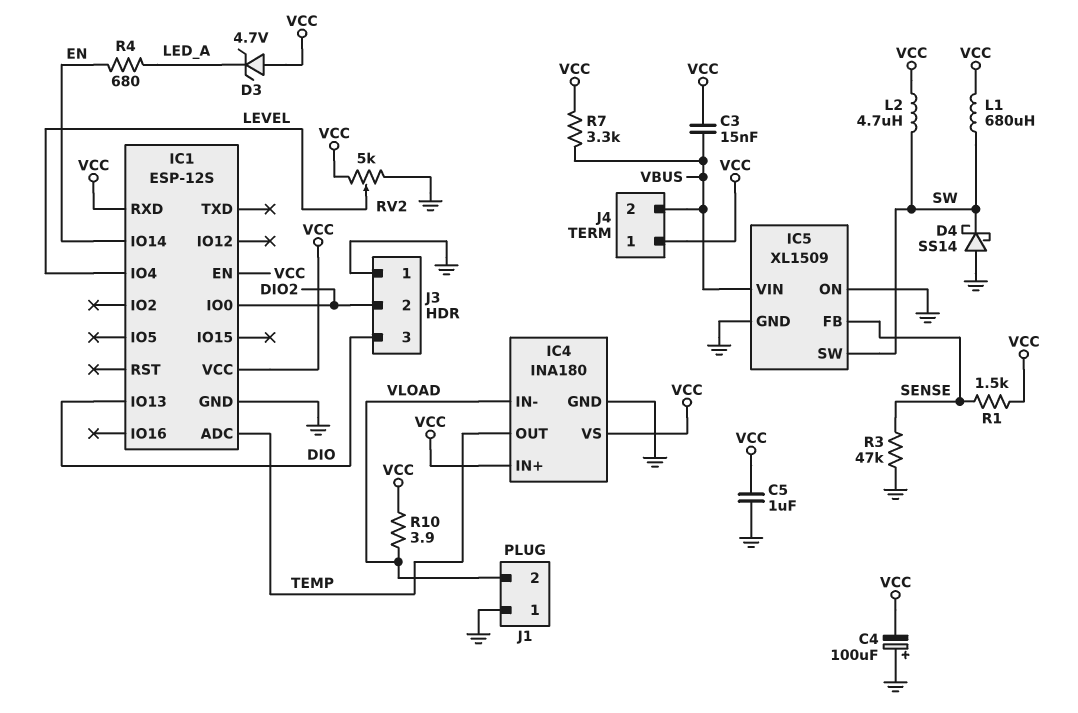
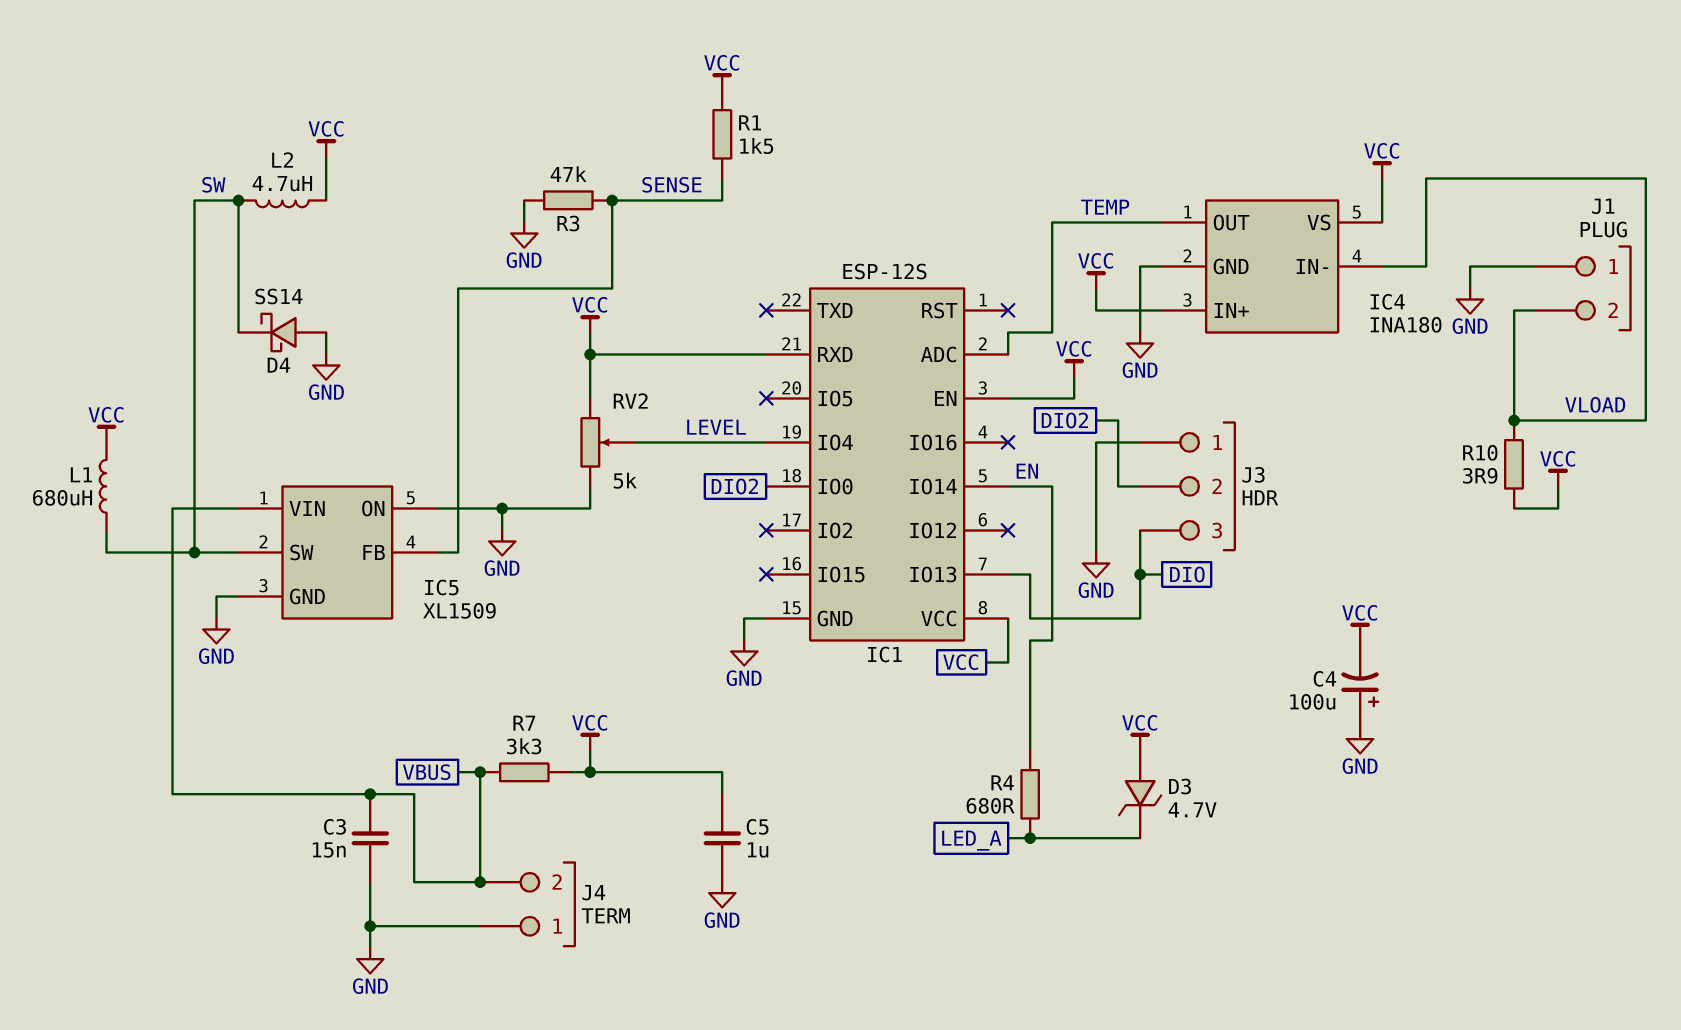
C3: 15nF (VBUS, VCC) -> 15nF (GND, VBUS)
J4 pin 1: VCC -> GND

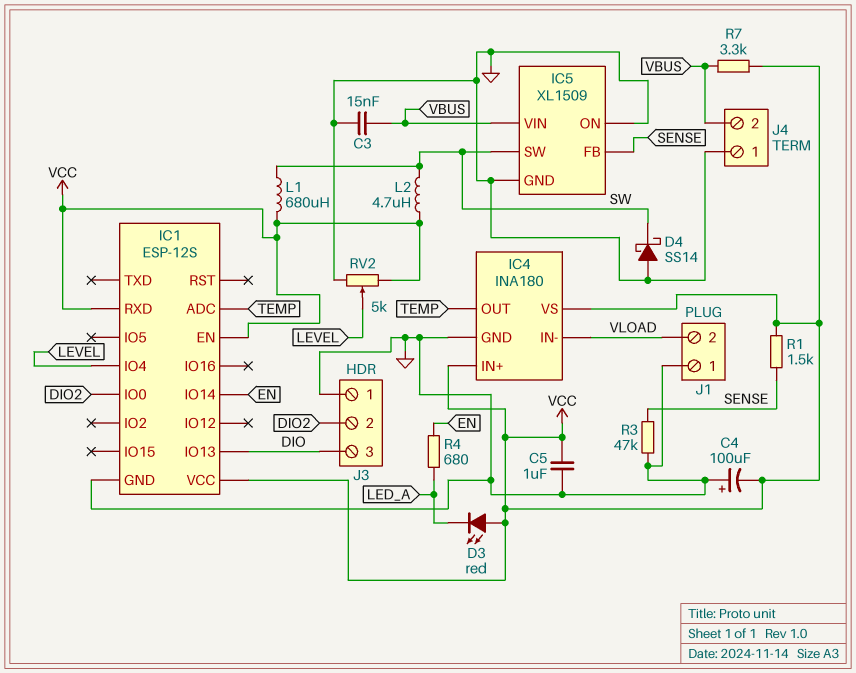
D3: zener 4.7V (A VCC, K LED_A) -> LED red (A VCC, K LED_A)
R10: 3.9 (VCC, VLOAD) -> none

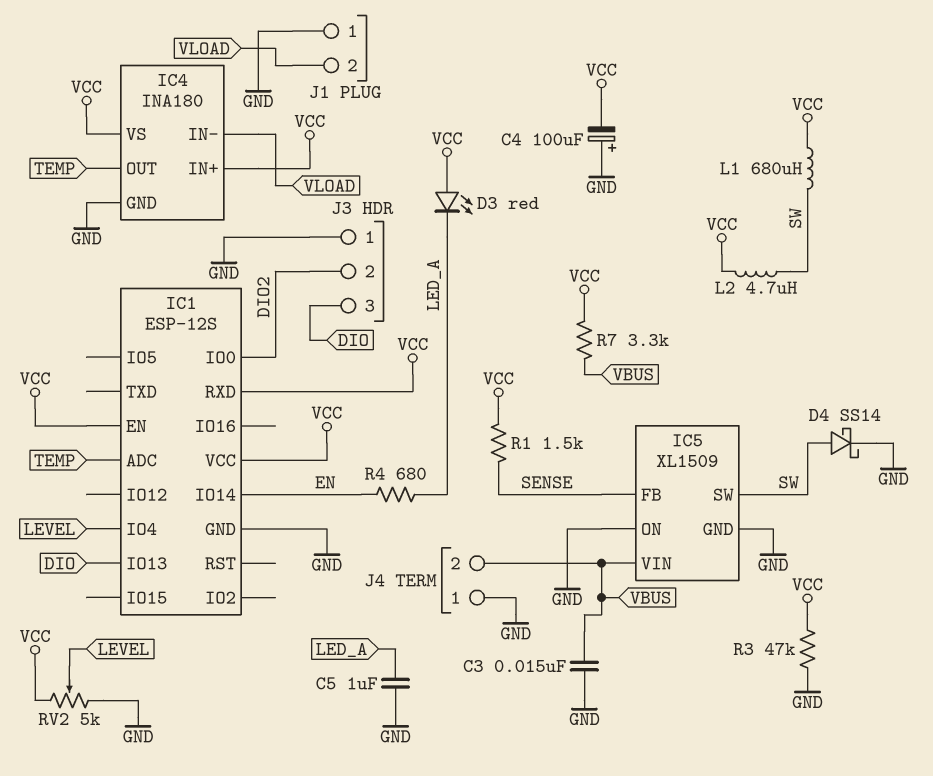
C5: 1uF (GND, VCC) -> 1uF (GND, LED_A)
D4: schottky SS14 (A GND, K SW) -> schottky SS14 (A SW, K GND)
R3: 47k (GND, SENSE) -> 47k (GND, VCC)

